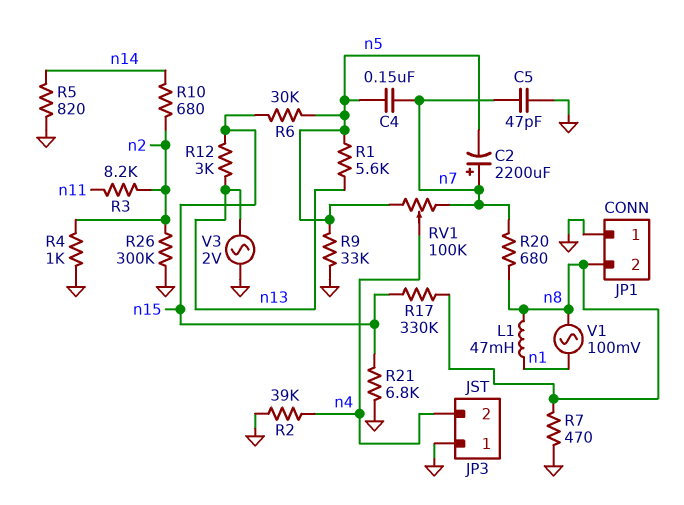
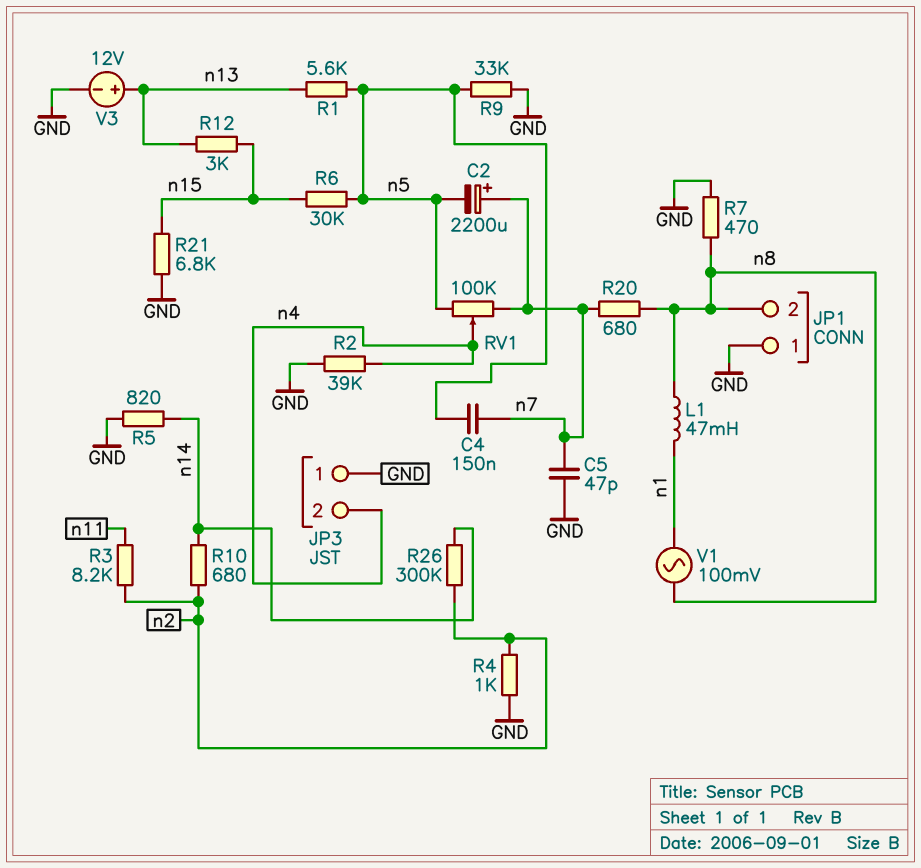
R17: 330k (n8, n15) -> none
R26: 300k (GND, n2) -> 300k (n2, n14)
V3: AC 2V (GND, n13) -> 12V (plus n13, minus GND)

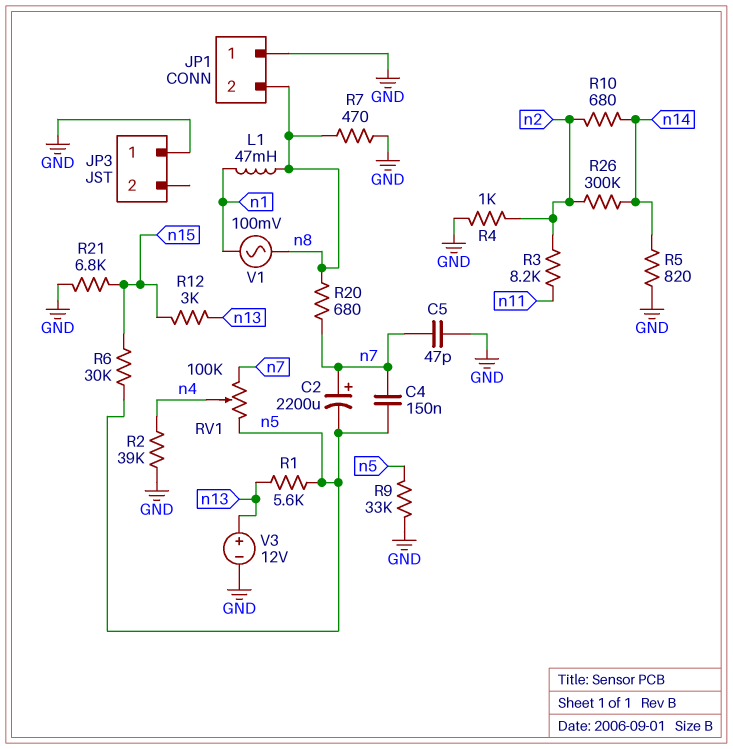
JP3 pin 2: n4 -> none

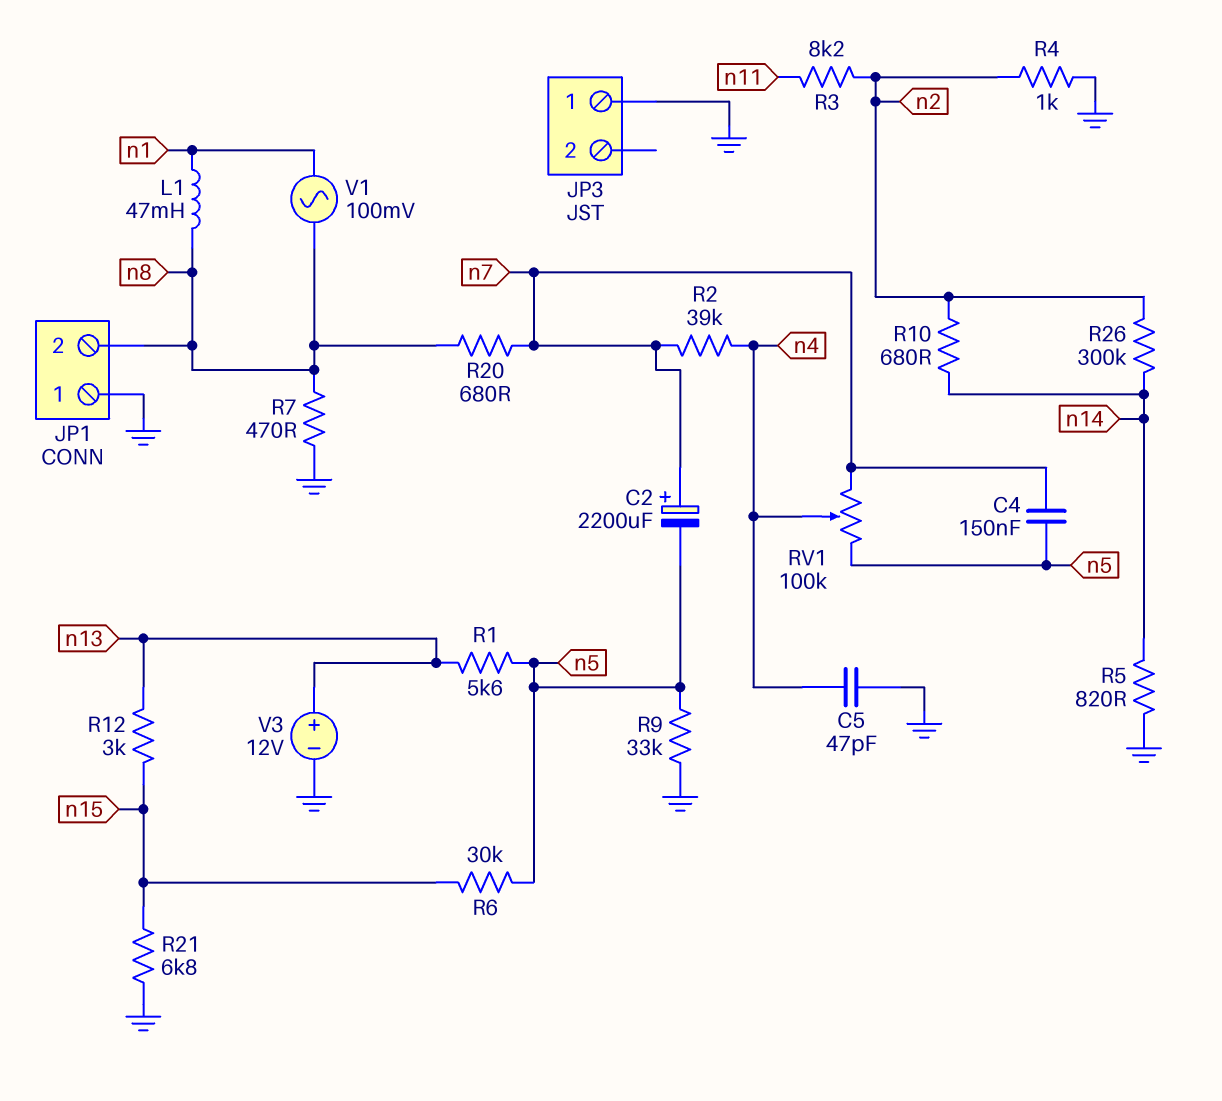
C5: 47pF (GND, n7) -> 47pF (GND, n4)
R2: 39k (GND, n4) -> 39k (n4, n7)

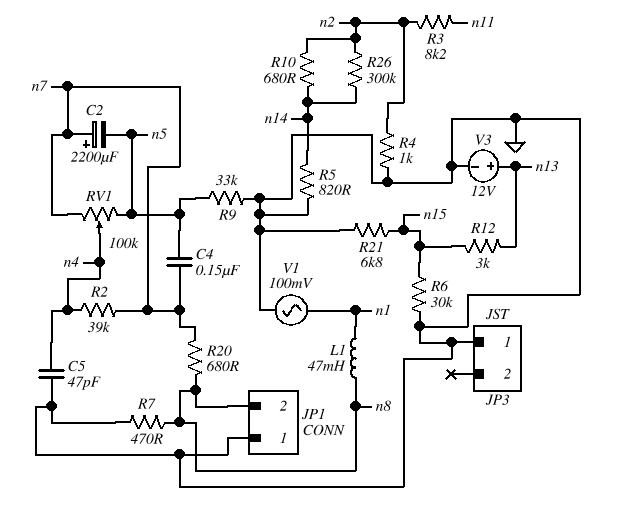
R1: 5.6k (n5, n13) -> none
R6: 30k (n5, n15) -> 30k (GND, n15)
V1: AC 100mV (n1, n8) -> AC 100mV (GND, n1)

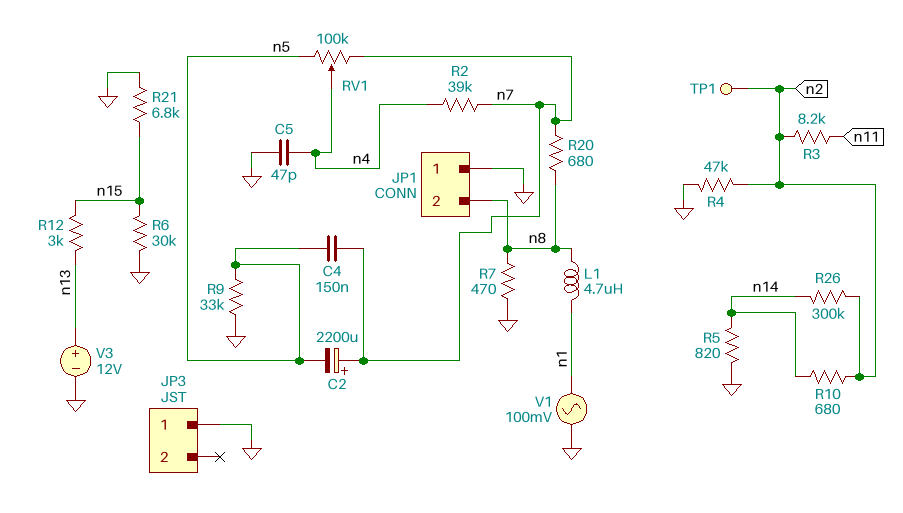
L1: 47mH (n1, n8) -> 4.7uH (n1, n8)
R4: 1k (GND, n2) -> 47k (GND, n2)
TP1: none -> test point (n2)

